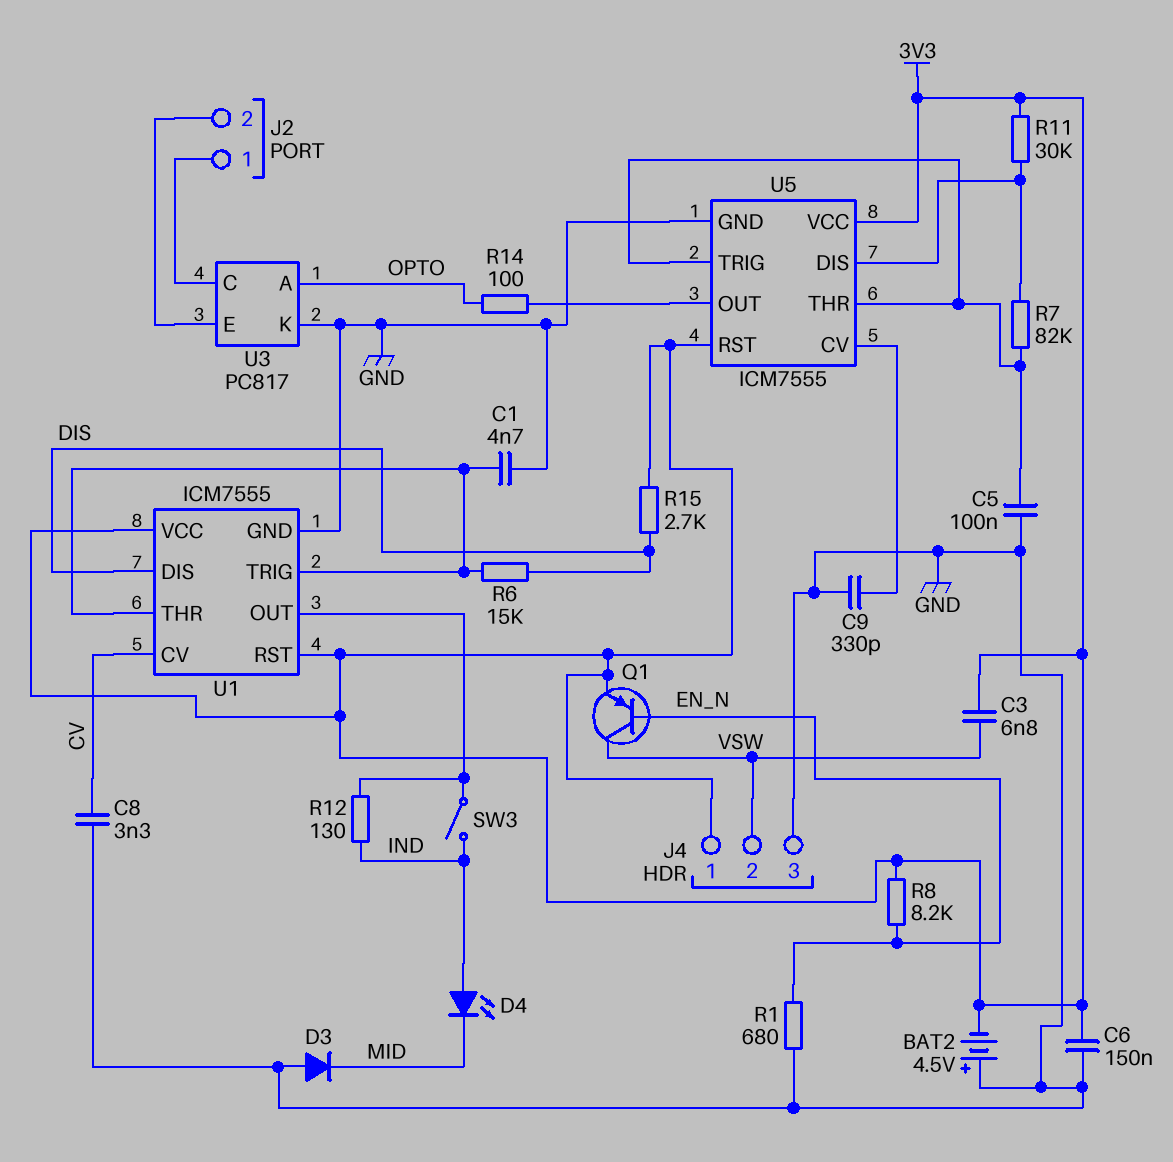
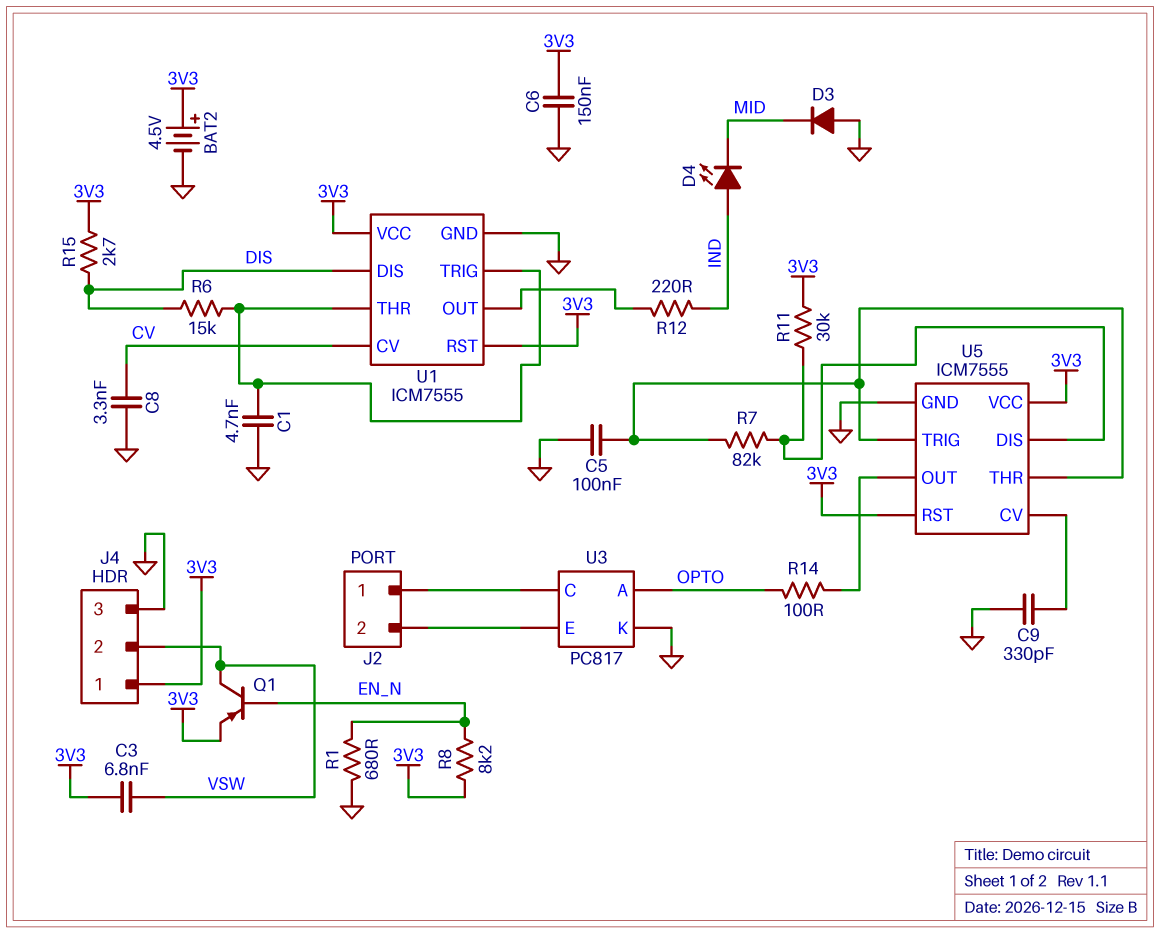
BAT2: 4.5V (plus GND, minus 3V3) -> 4.5V (plus 3V3, minus GND)
R12: 130 (IND, U1/OUT) -> 220 (IND, U1/OUT)
SW3: switch (IND, U1/OUT) -> none

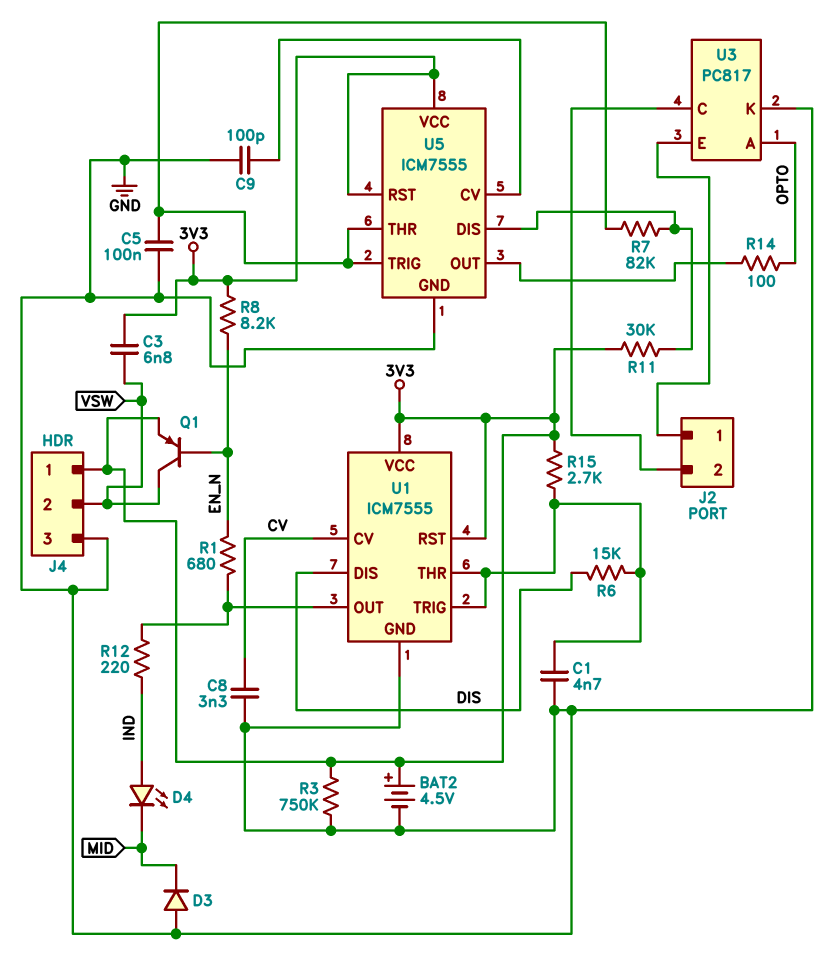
C6: 150nF (3V3, GND) -> none
C9: 330pF (GND, U5/CV) -> 100pF (GND, U5/CV)
R1: 680 (EN_N, GND) -> 680 (EN_N, U1/OUT)
R3: none -> 750k (3V3, GND)
R15: 2.7k (3V3, DIS) -> 2.7k (3V3, U1/THR)
U3 pin C: J2/1 -> J2/2
U3 pin E: J2/2 -> J2/1

